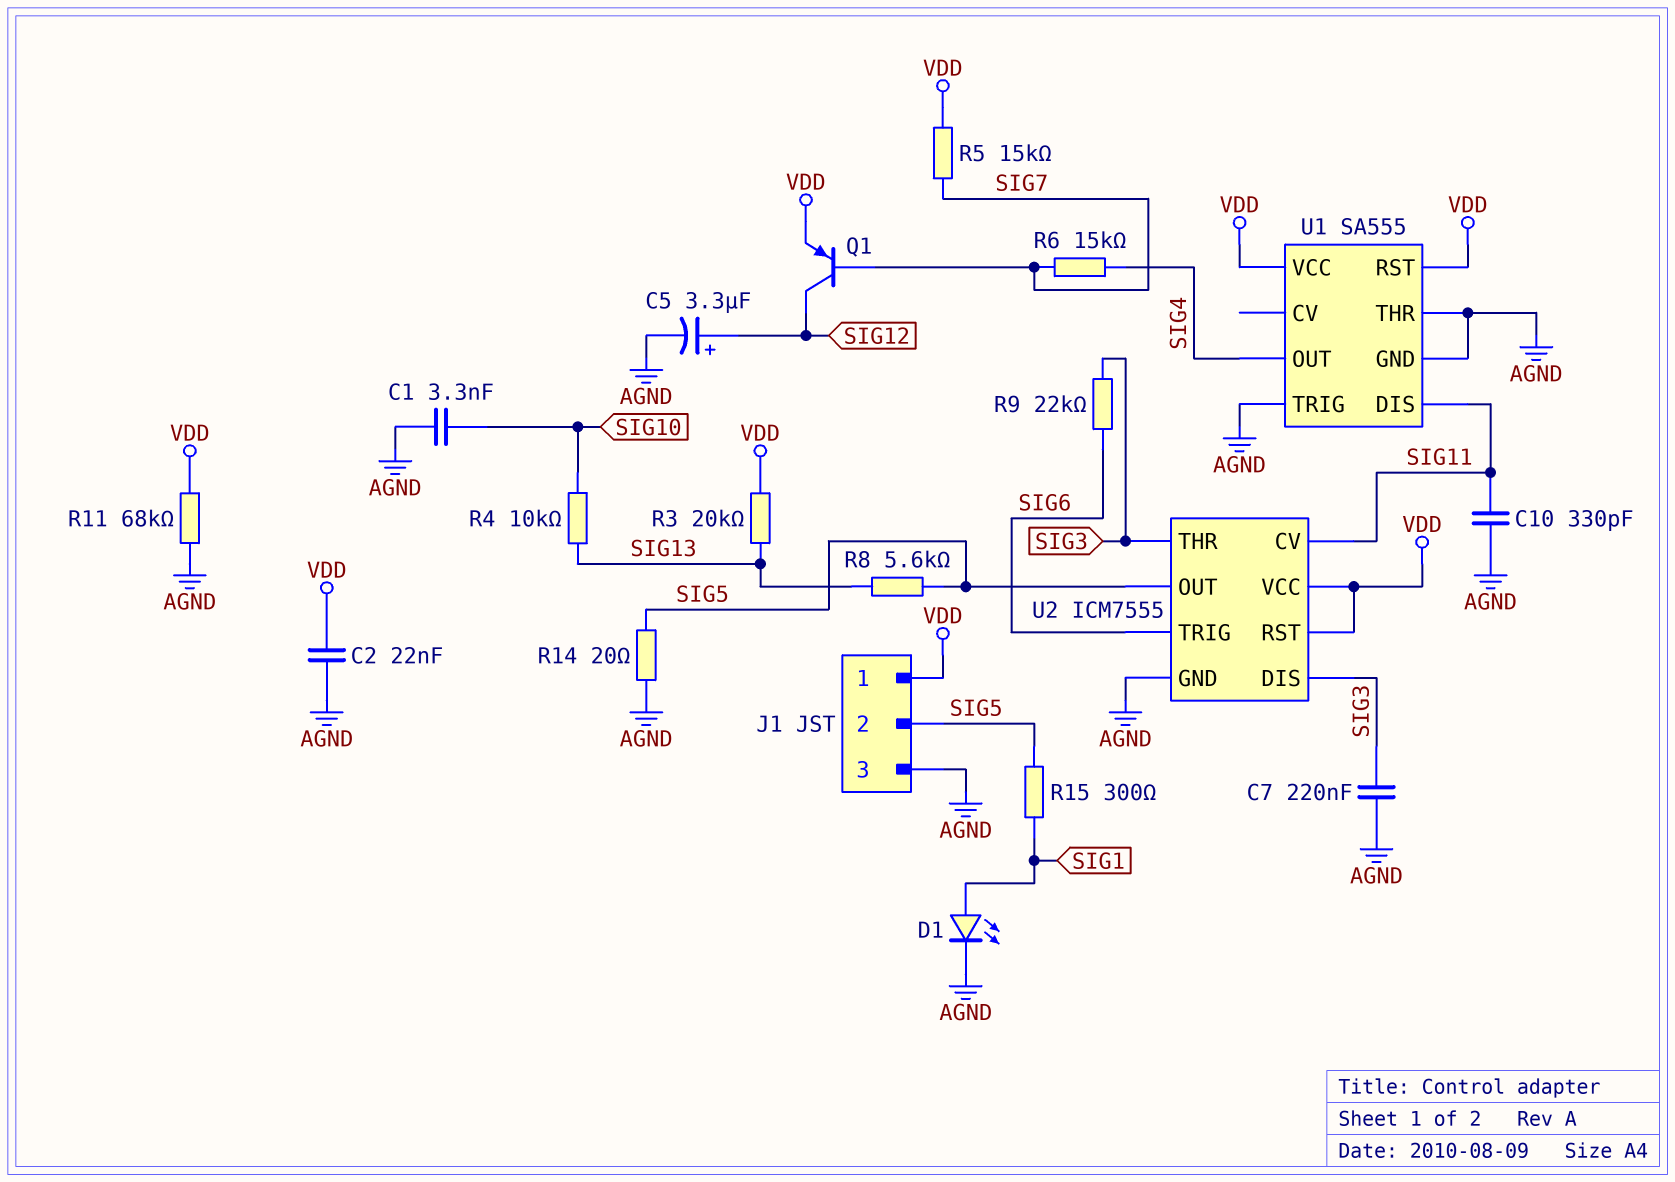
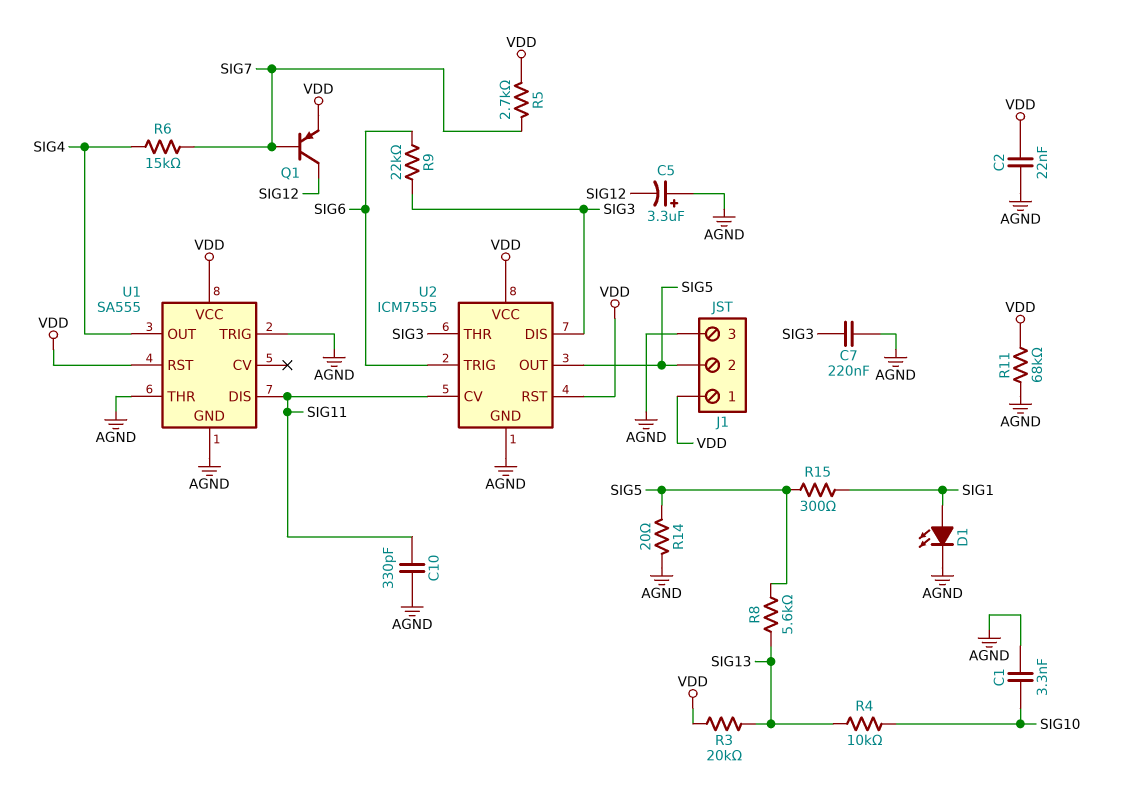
C5: 3.3uF (plus SIG12, minus AGND) -> 3.3uF (plus AGND, minus SIG12)
R5: 15k (SIG7, VDD) -> 2.7k (SIG7, VDD)

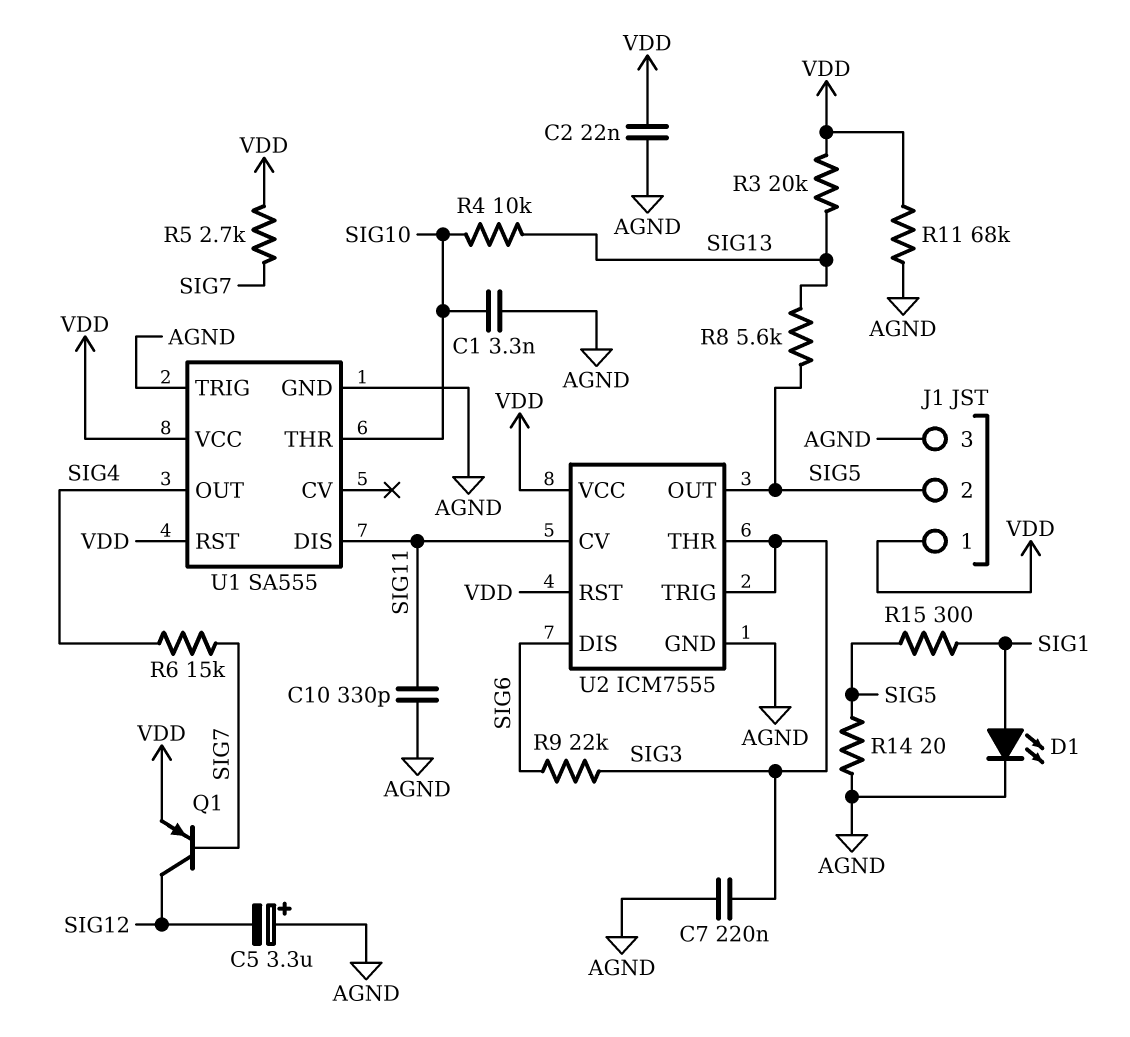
U1 pin THR: AGND -> SIG10
U2 pin DIS: SIG3 -> SIG6
U2 pin TRIG: SIG6 -> SIG3

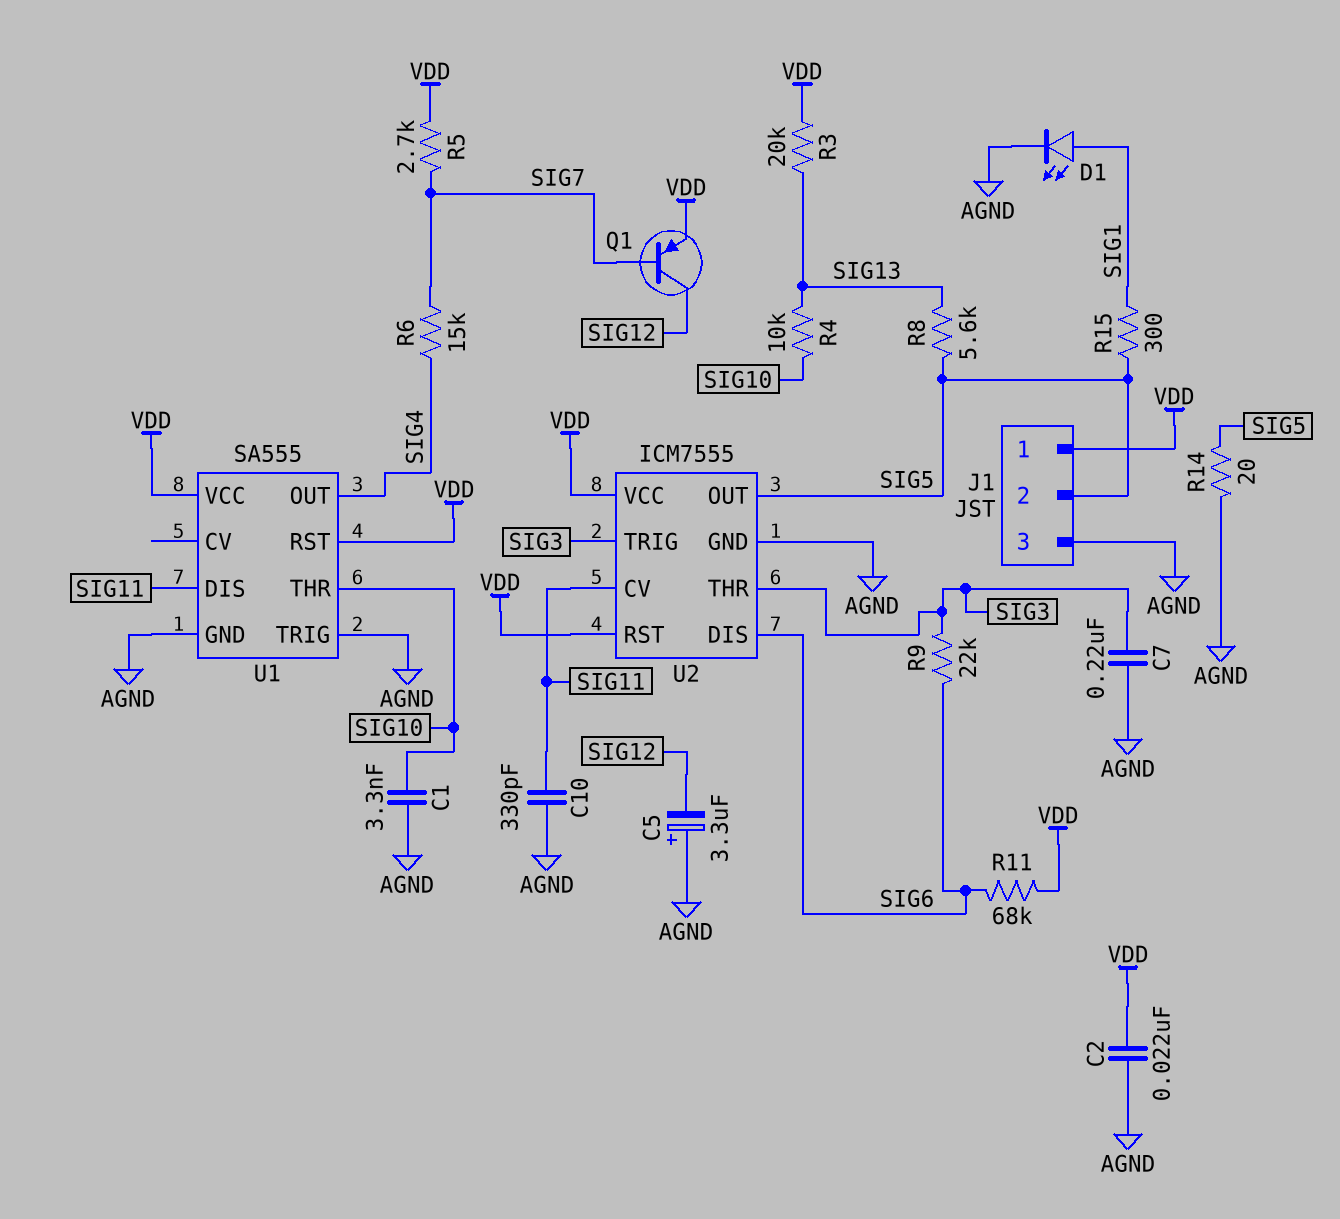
R11: 68k (AGND, VDD) -> 68k (SIG6, VDD)

